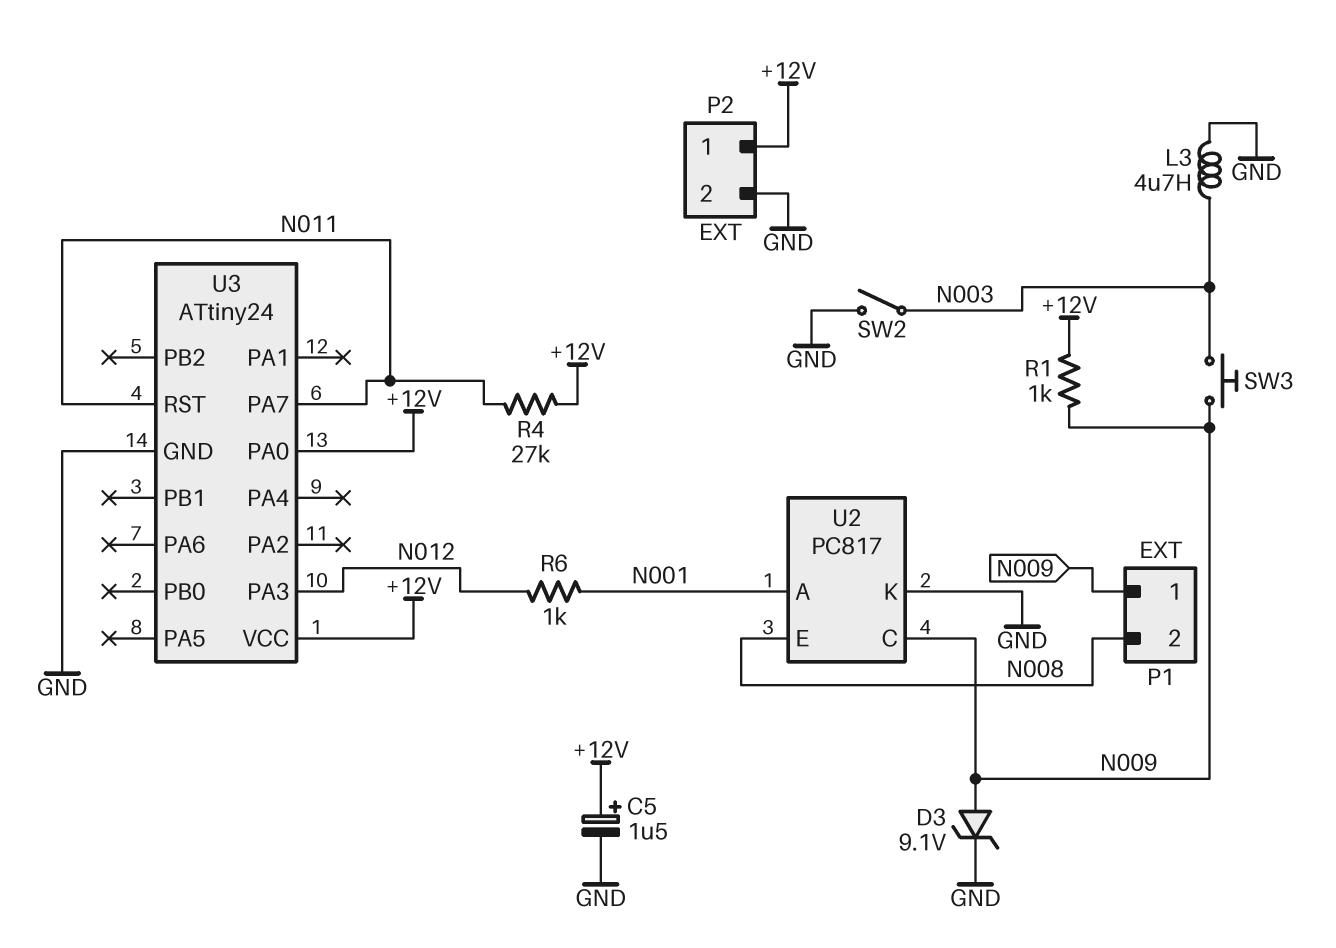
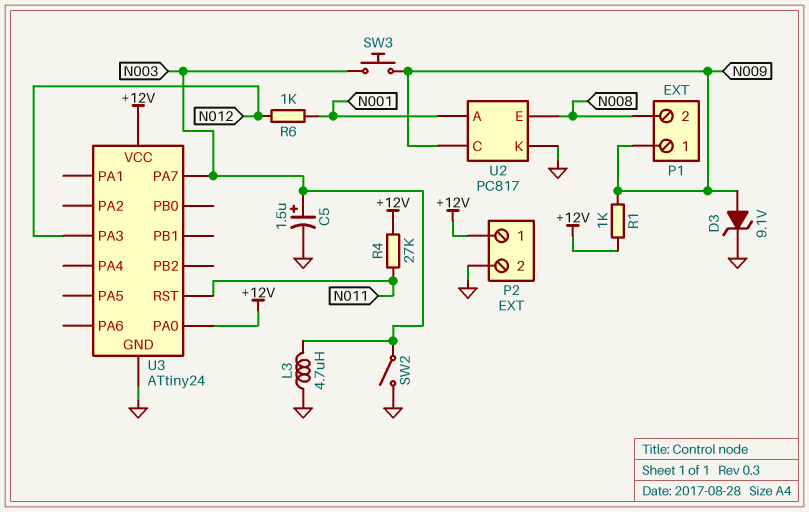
C5: 1.5uF (plus +12V, minus GND) -> 1.5uF (plus N003, minus GND)
U3 pin PA7: N011 -> N003

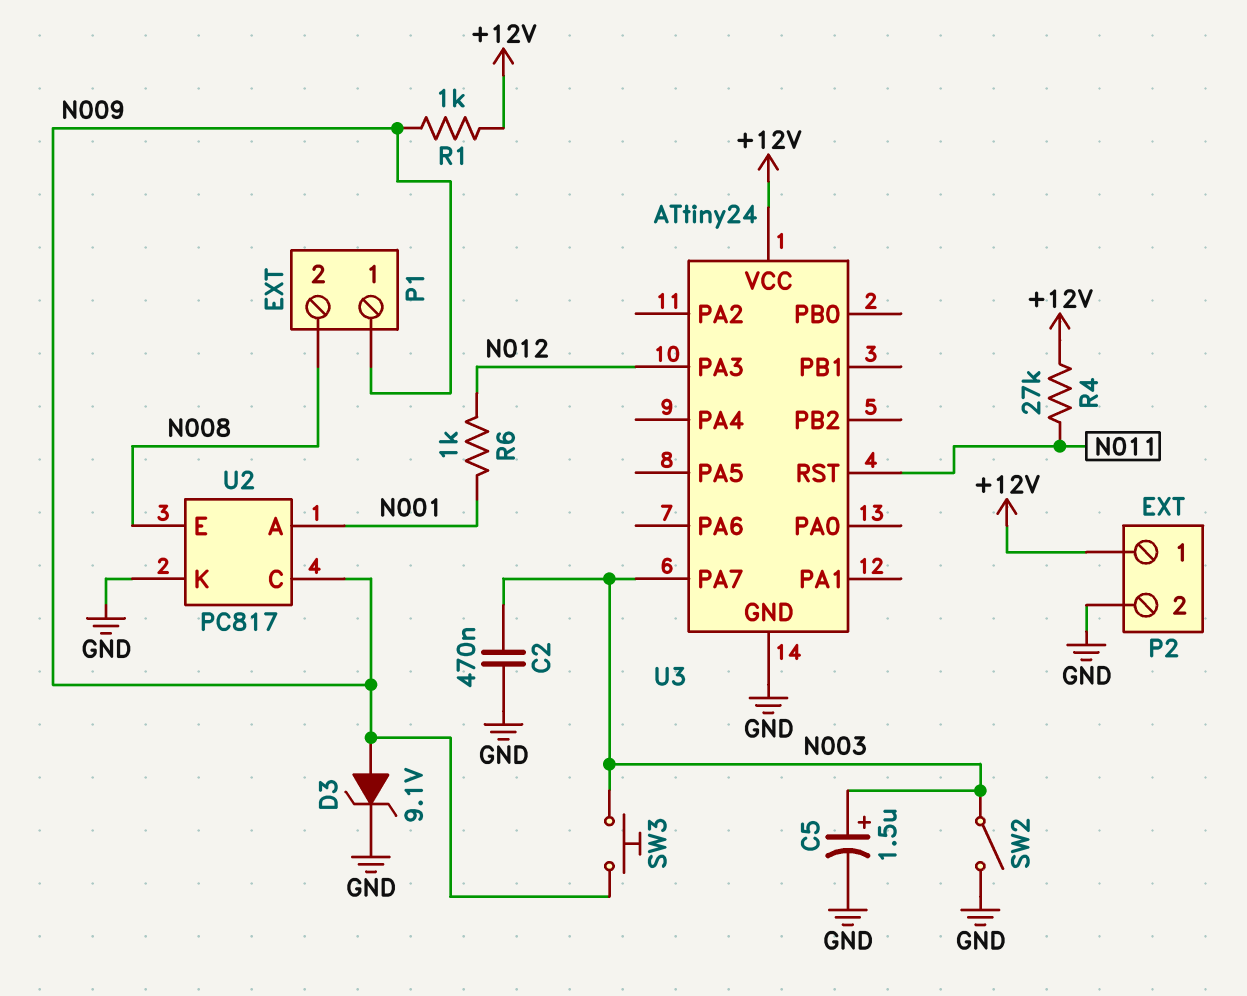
C2: none -> 470nF (GND, N003)
L3: 4.7uH (GND, N003) -> none
U3 pin PA0: +12V -> none

